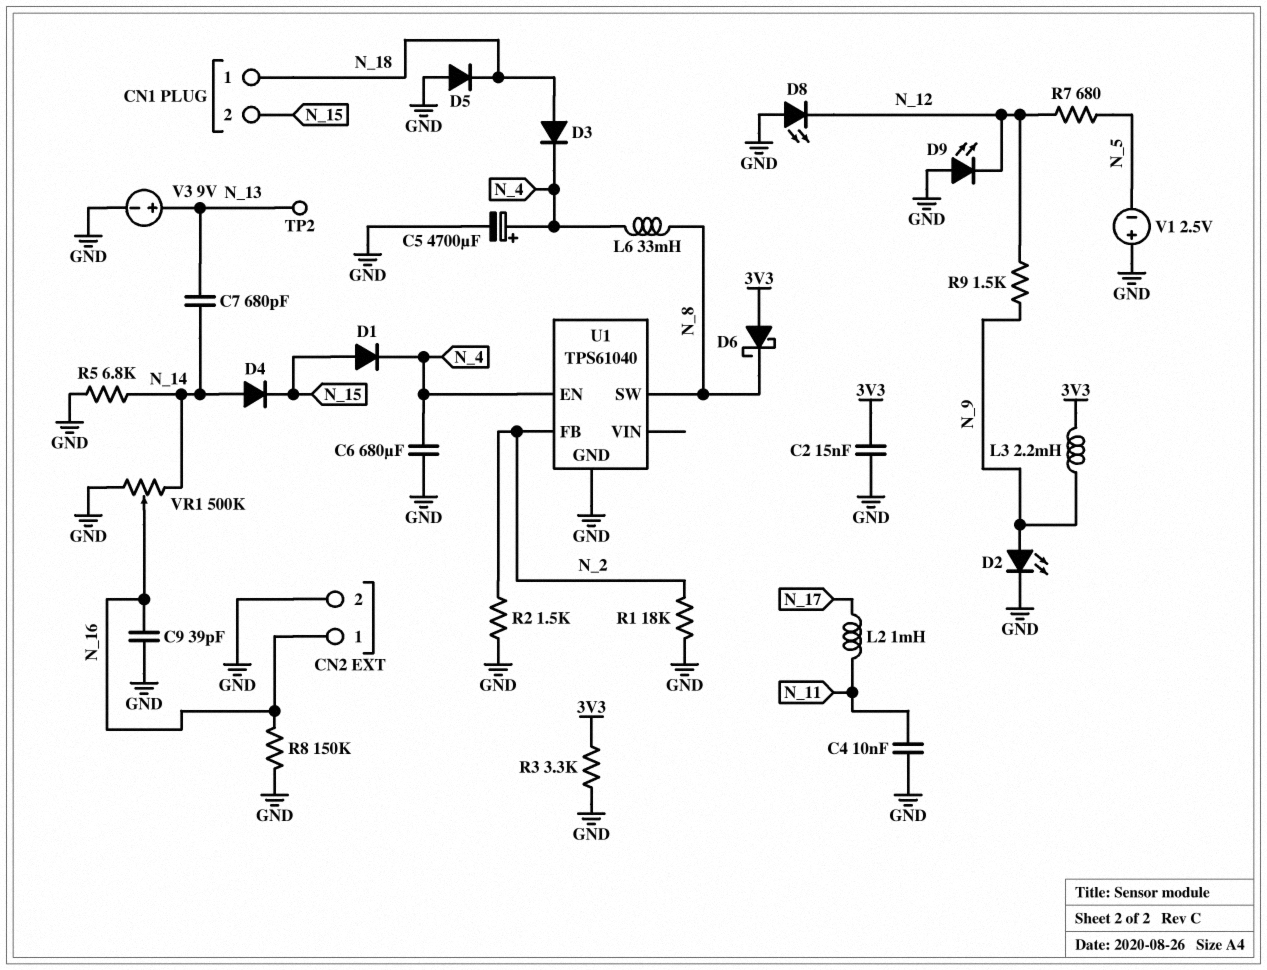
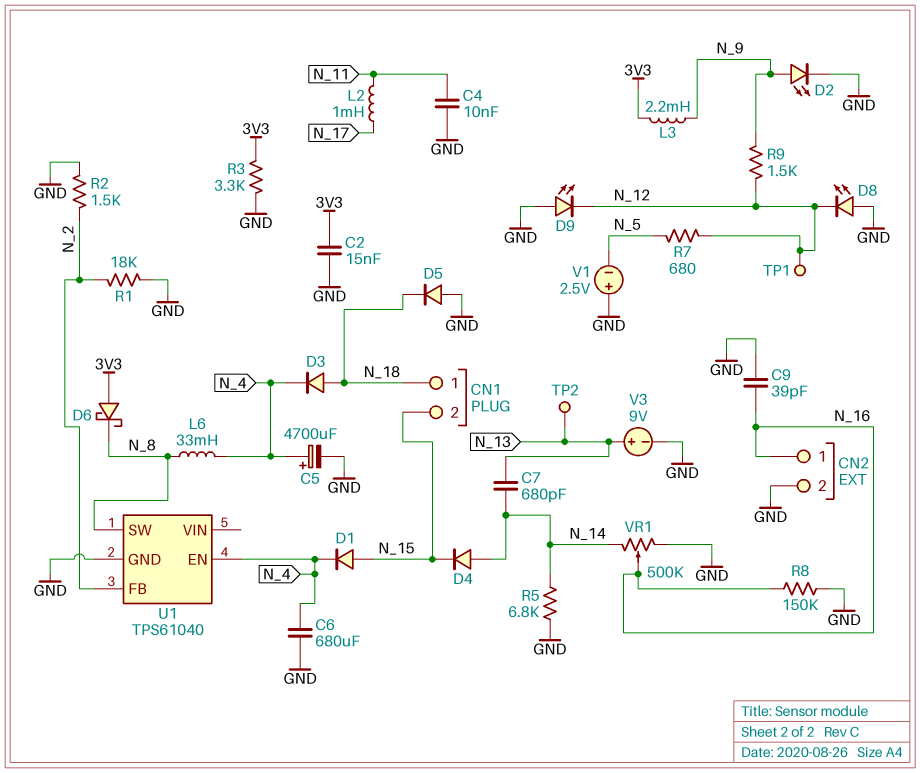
TP1: none -> test point (N_12)

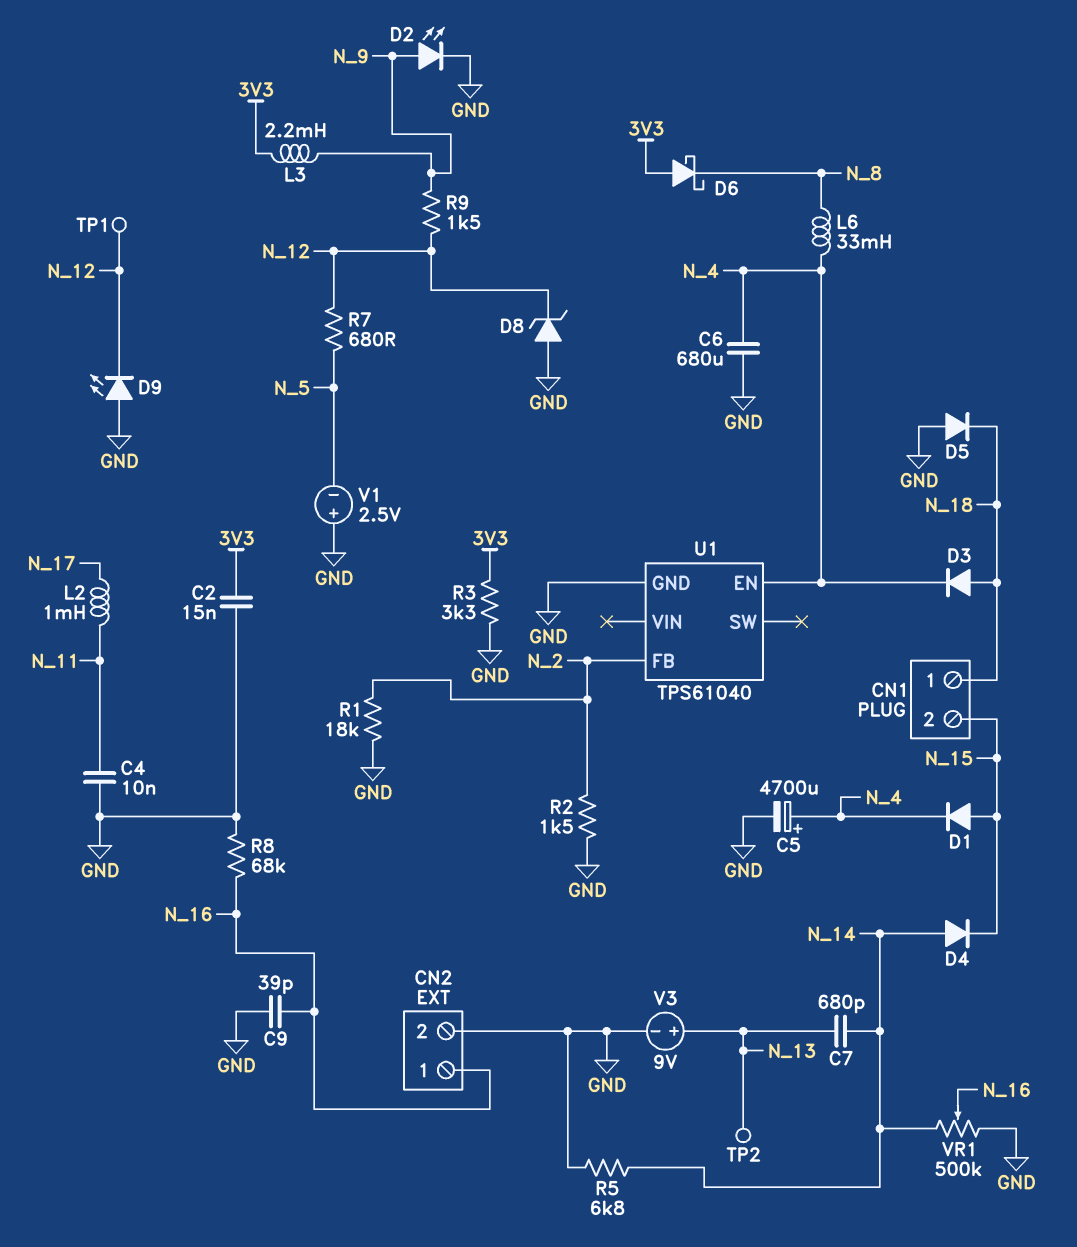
D8: LED (A GND, K N_12) -> zener (A GND, K N_12)
R8: 150k (GND, N_16) -> 68k (GND, N_16)
U1 pin SW: N_8 -> none

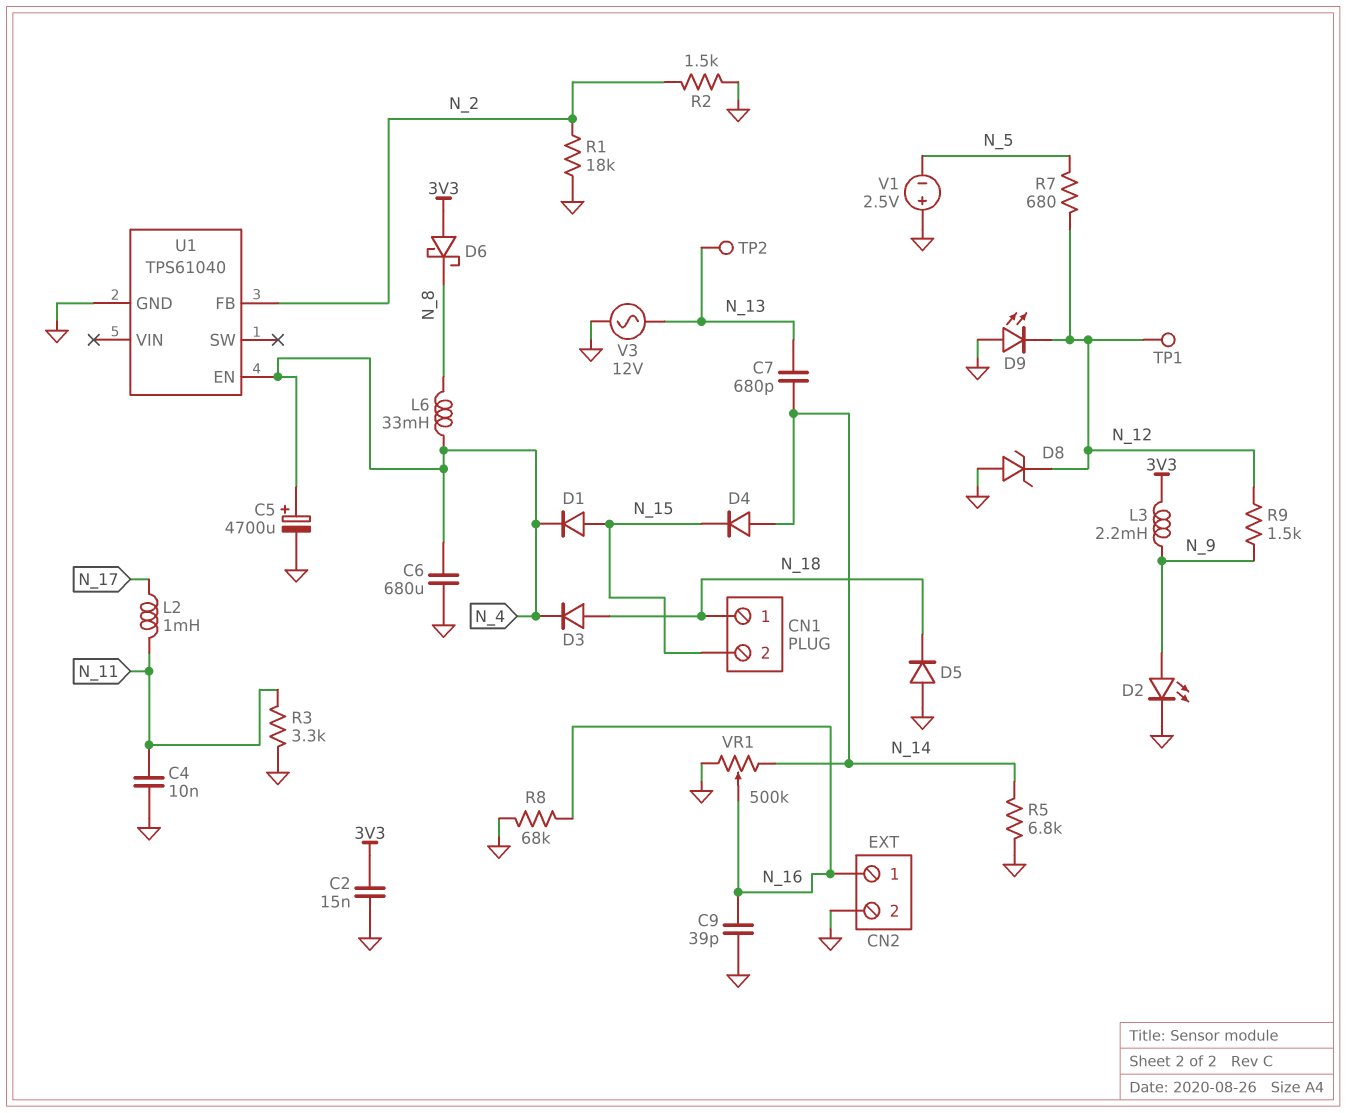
R3: 3.3k (3V3, GND) -> 3.3k (GND, N_11)
V3: 9V (plus N_13, minus GND) -> AC 12V (GND, N_13)

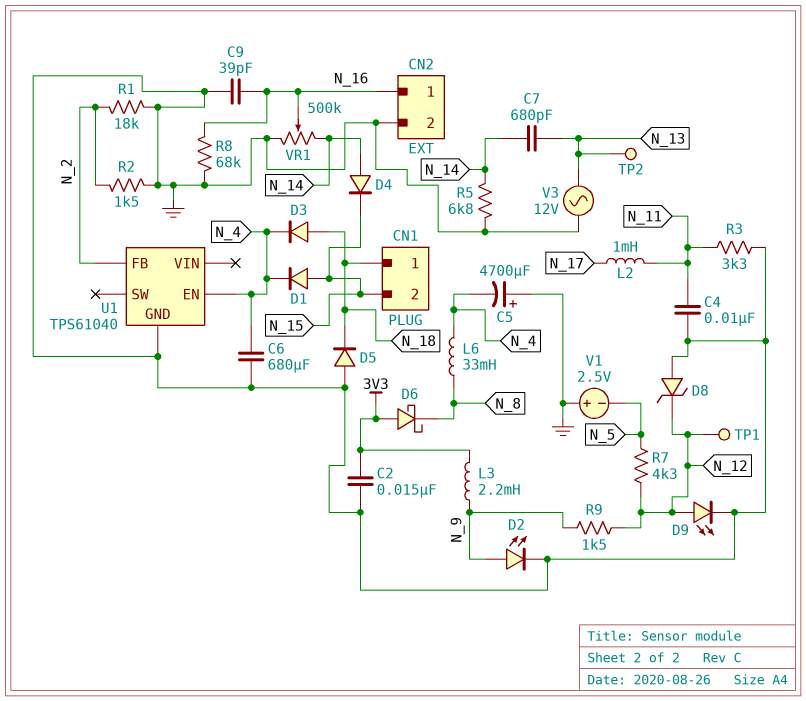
C5: 4700uF (plus N_4, minus GND) -> 4700uF (plus GND, minus N_4)
D9: LED (A GND, K N_12) -> LED (A N_12, K GND)
R7: 680 (N_5, N_12) -> 4.3k (N_5, N_12)

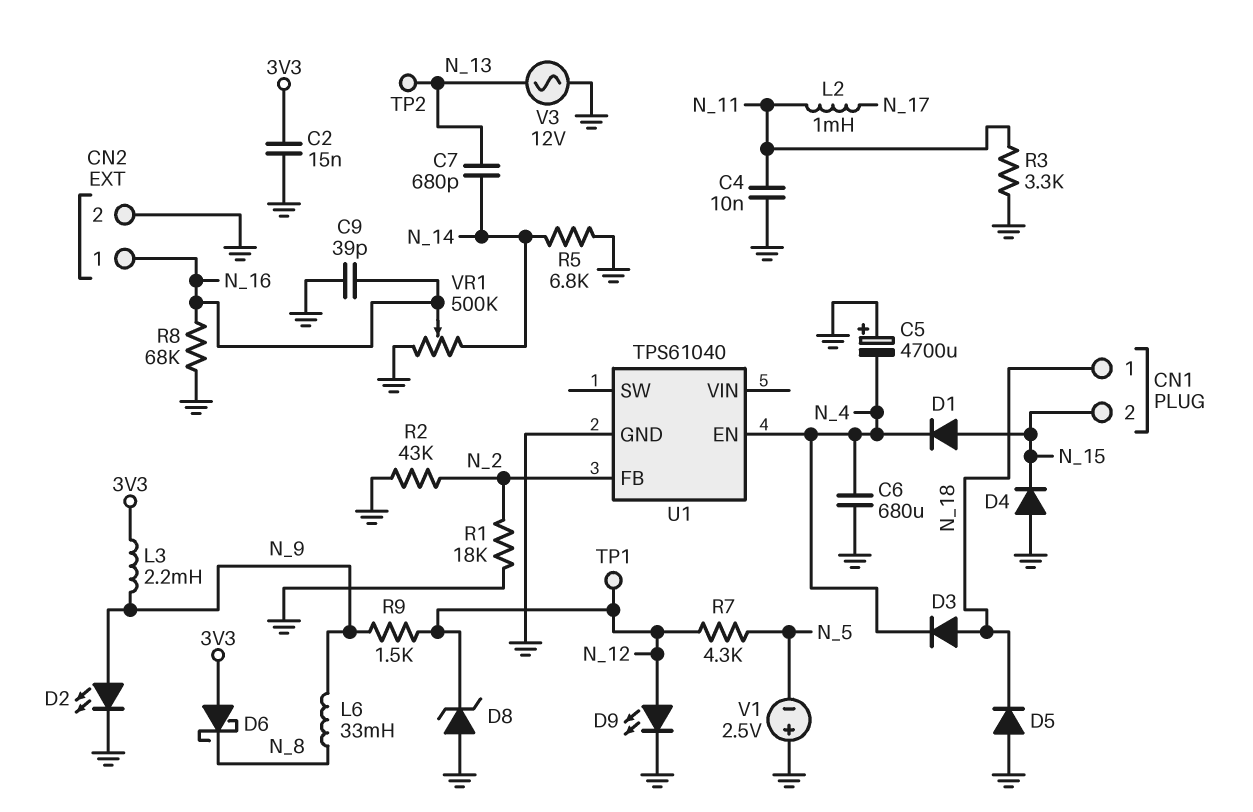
D4: diode (A N_14, K N_15) -> diode (A GND, K N_15)
L6: 33mH (N_4, N_8) -> 33mH (N_8, N_9)
R2: 1.5k (GND, N_2) -> 43k (GND, N_2)

